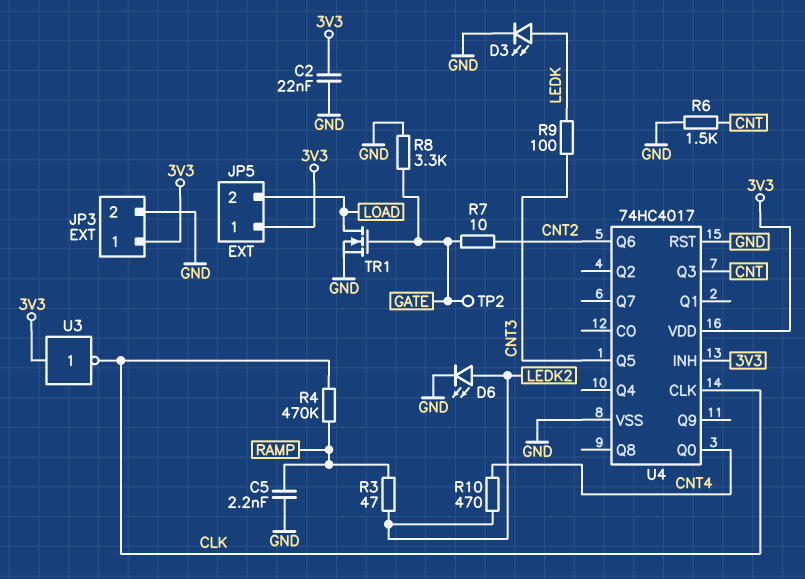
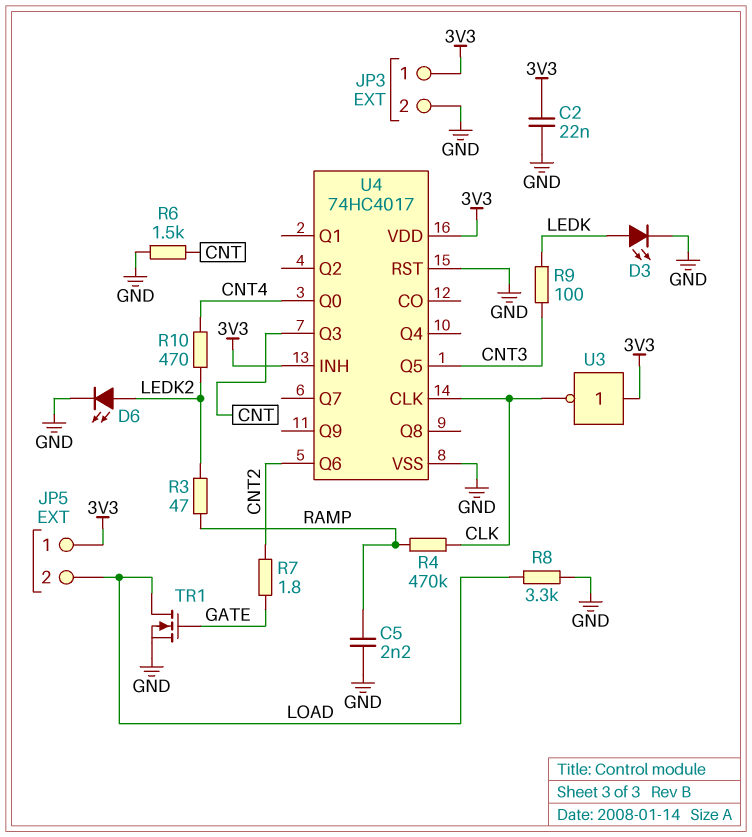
R7: 10 (CNT2, GATE) -> 1.8 (CNT2, GATE)
R8: 3.3k (GATE, GND) -> 3.3k (GND, LOAD)
TP2: test point (GATE) -> none

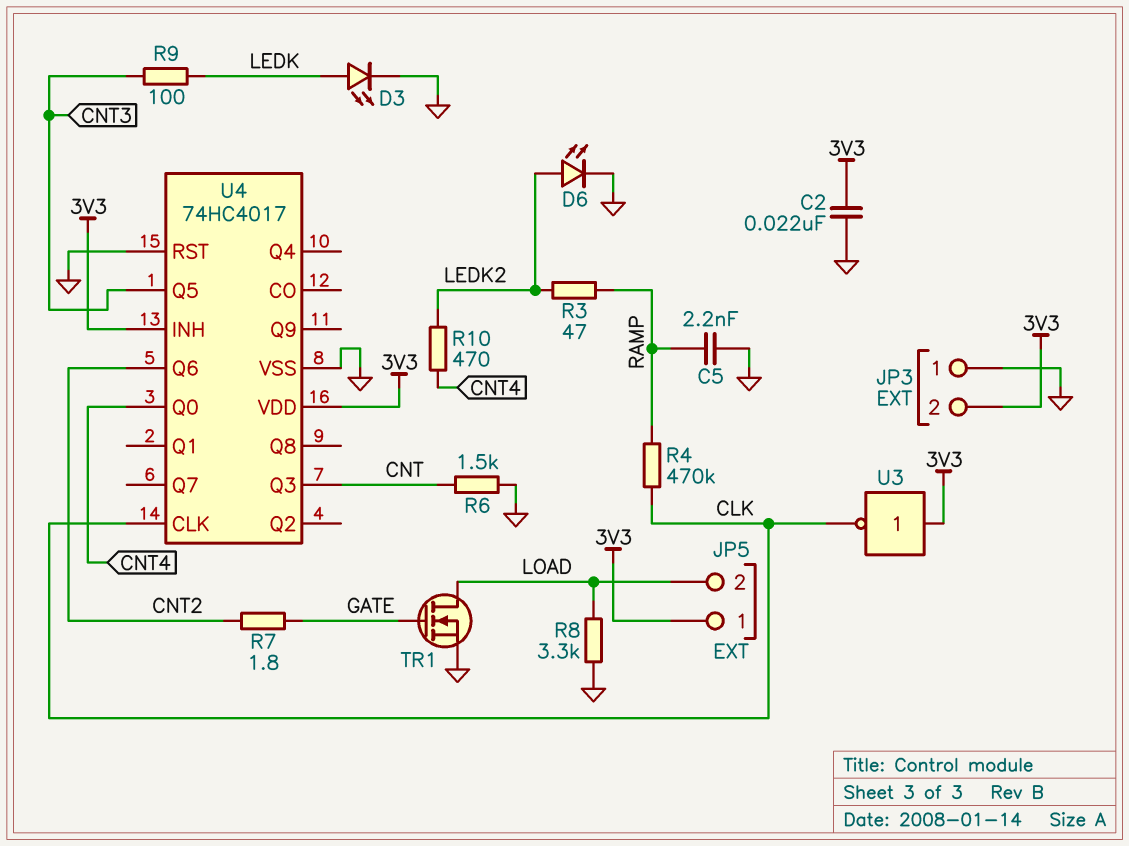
JP3 pin 1: 3V3 -> GND
JP3 pin 2: GND -> 3V3

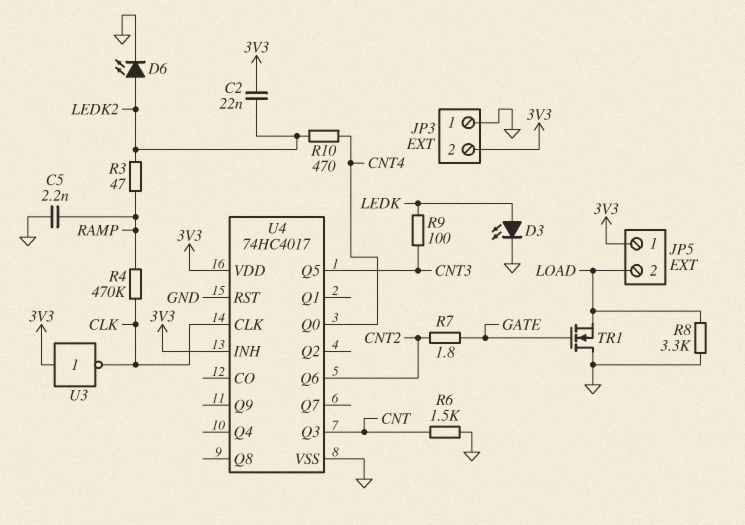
C2: 22nF (3V3, GND) -> 22nF (3V3, LEDK2)
TR1: NMOS (G GATE, D LOAD, S GND) -> NMOS (G GATE, D GND, S LOAD)

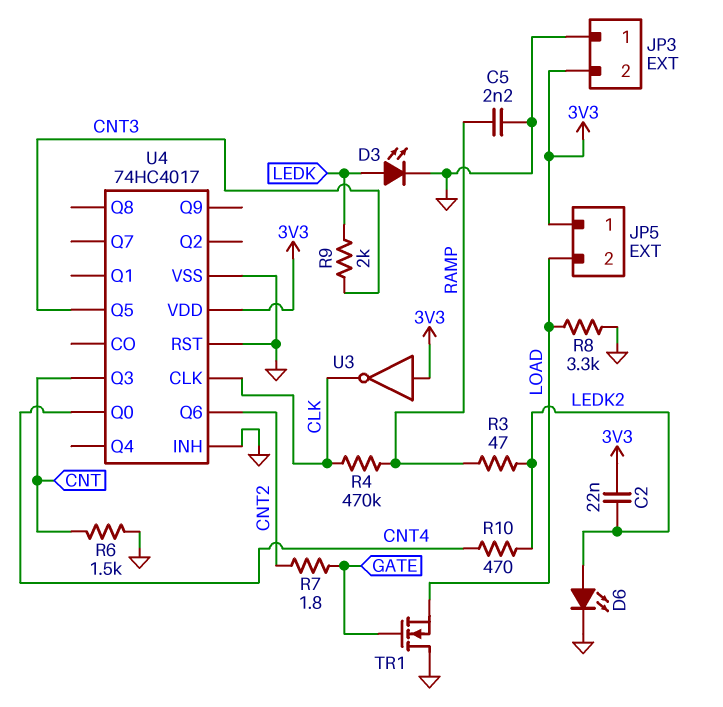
R9: 100 (CNT3, LEDK) -> 2k (CNT3, LEDK)
U4 pin INH: 3V3 -> GND

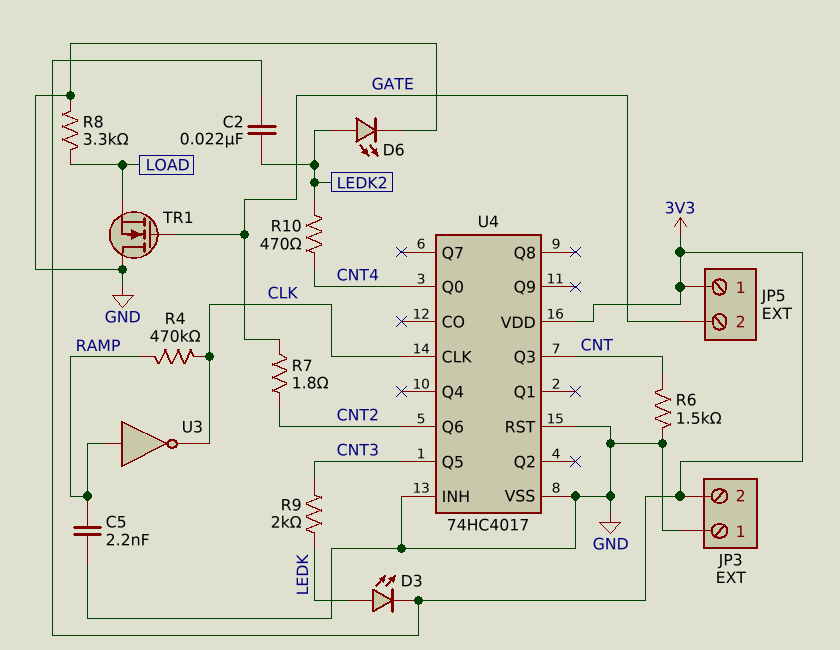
D3: LED (A LEDK, K GND) -> LED (A LEDK, K 3V3)
JP5 pin 2: LOAD -> GATE
R3: 47 (LEDK2, RAMP) -> none
U3: NOT (in 3V3, out CLK) -> NOT (in RAMP, out CLK)

